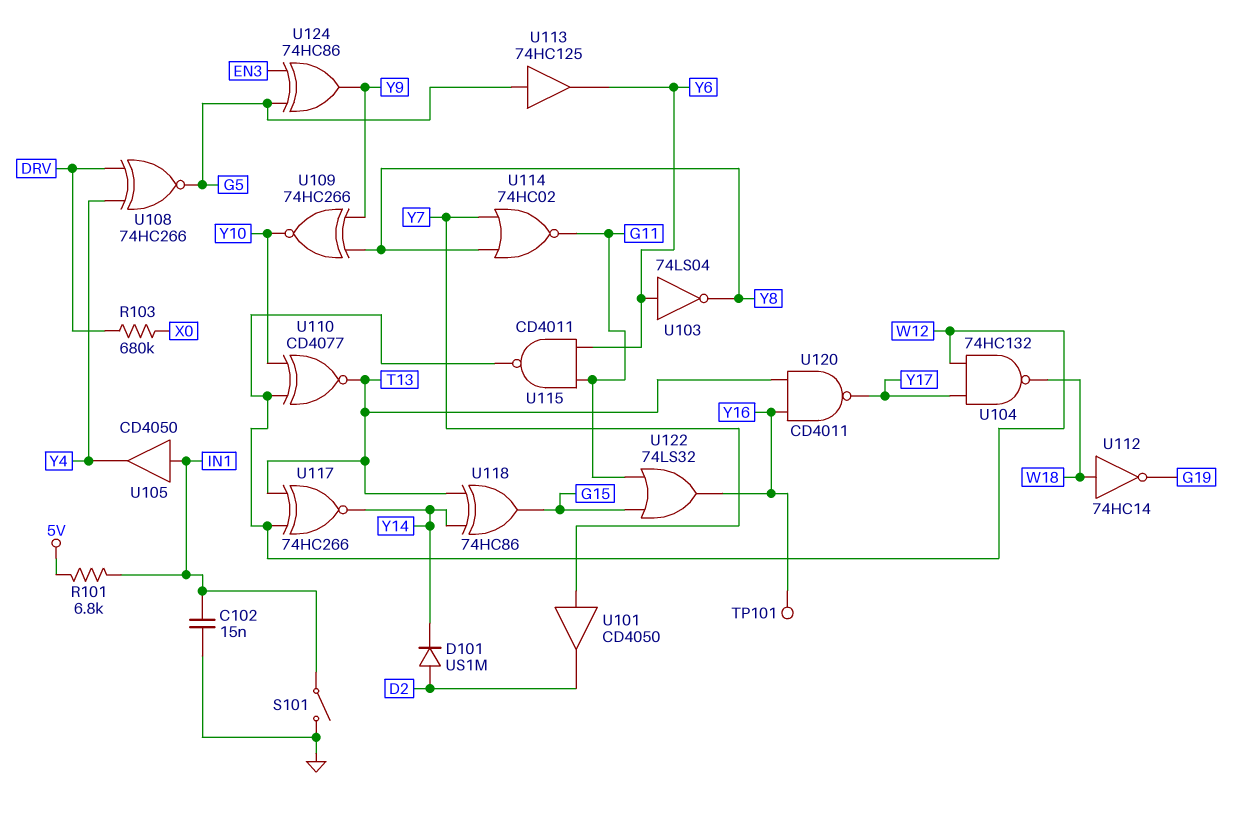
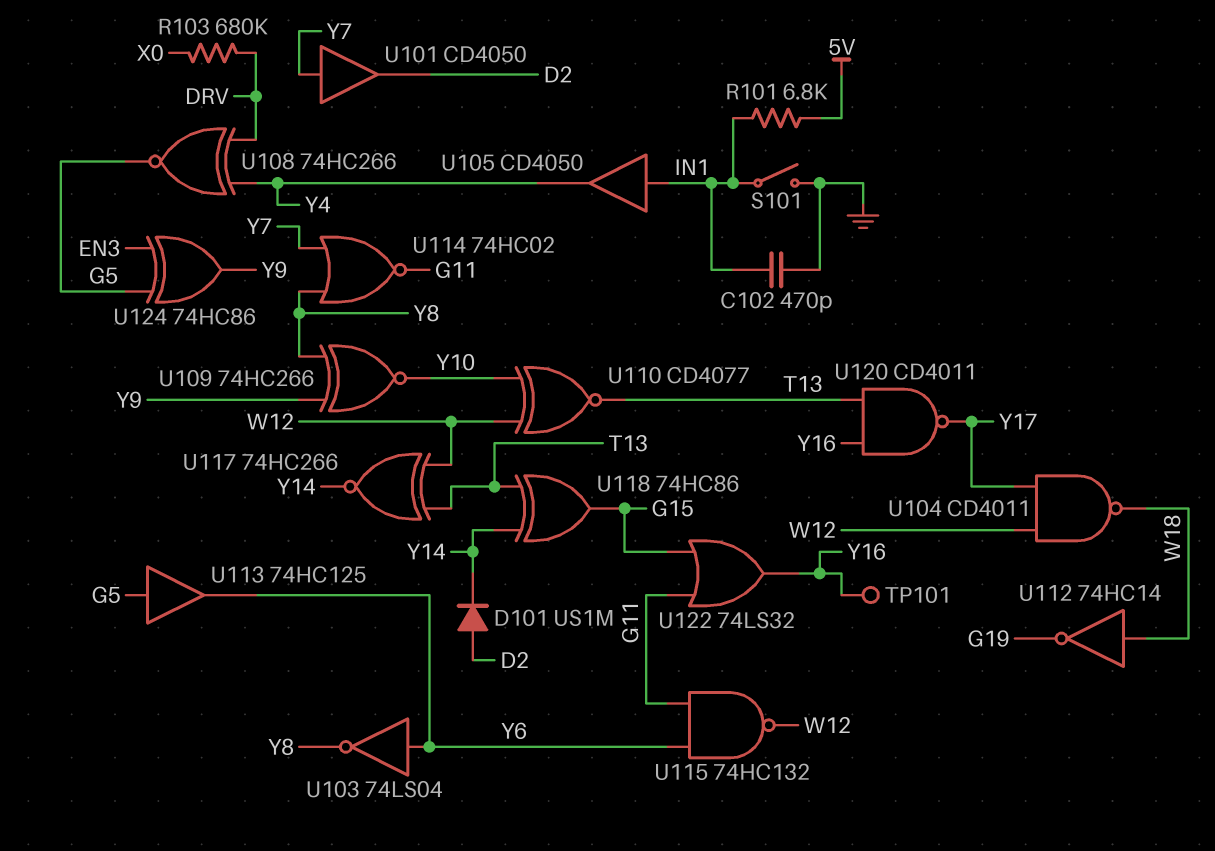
C102: 15nF (GND, IN1) -> 470pF (GND, IN1)
U104: NAND 74HC132 (in W12, in Y17, out W18) -> NAND CD4011 (in W12, in Y17, out W18)
U115: NAND CD4011 (in G11, in Y6, out W12) -> NAND 74HC132 (in G11, in Y6, out W12)

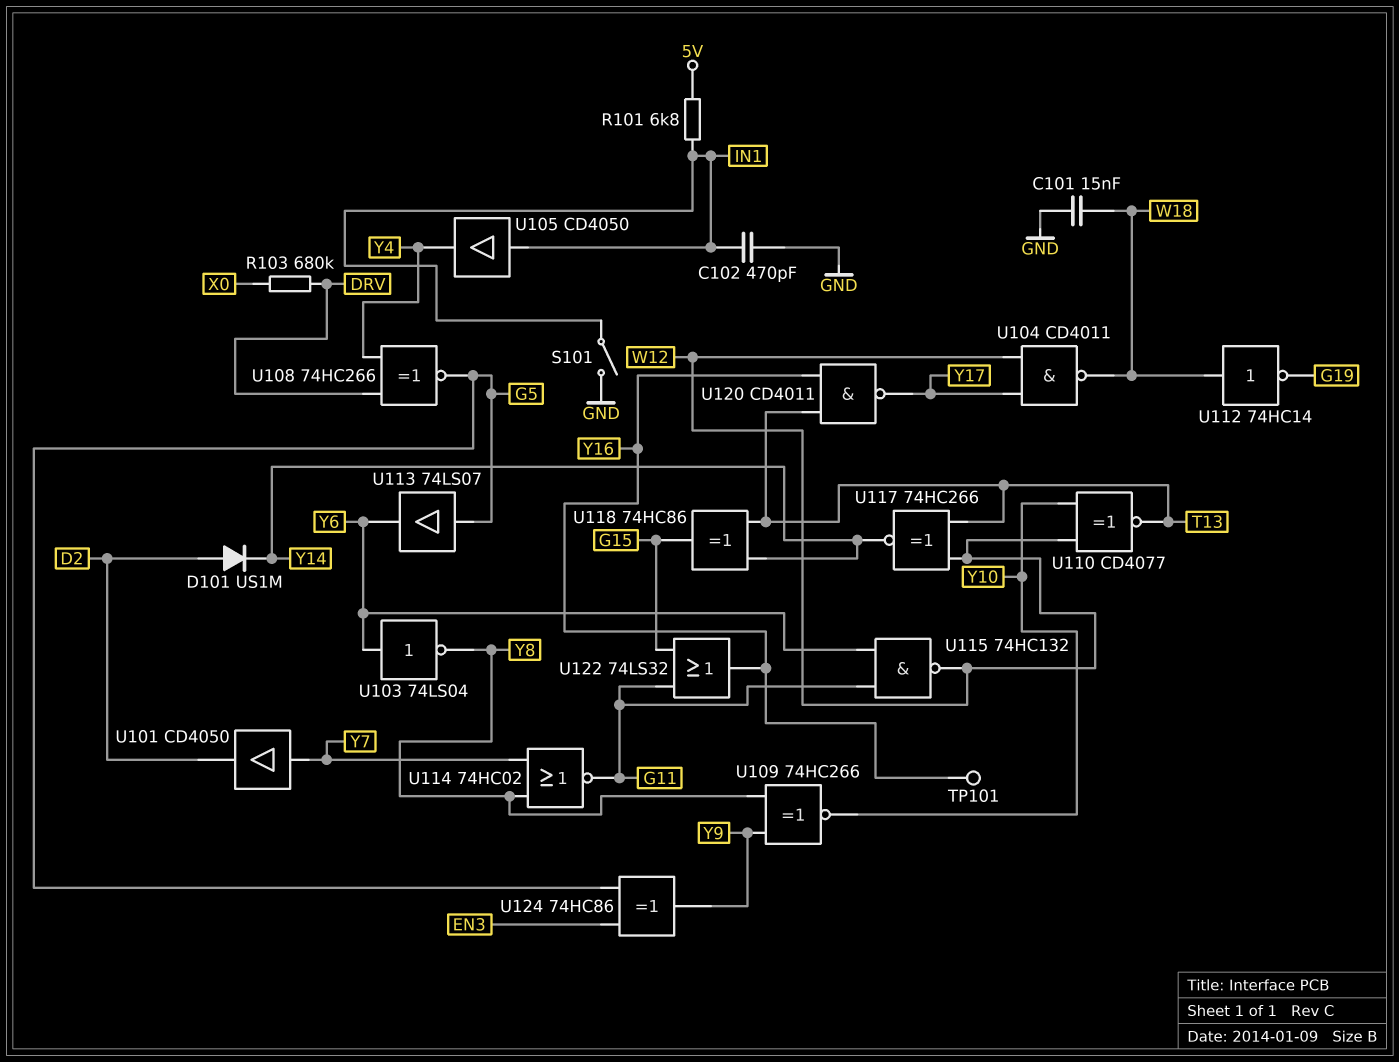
C101: none -> 15nF (GND, W18)
U113: buffer 74HC125 (in G5, out Y6) -> buffer 74LS07 (in G5, out Y6)

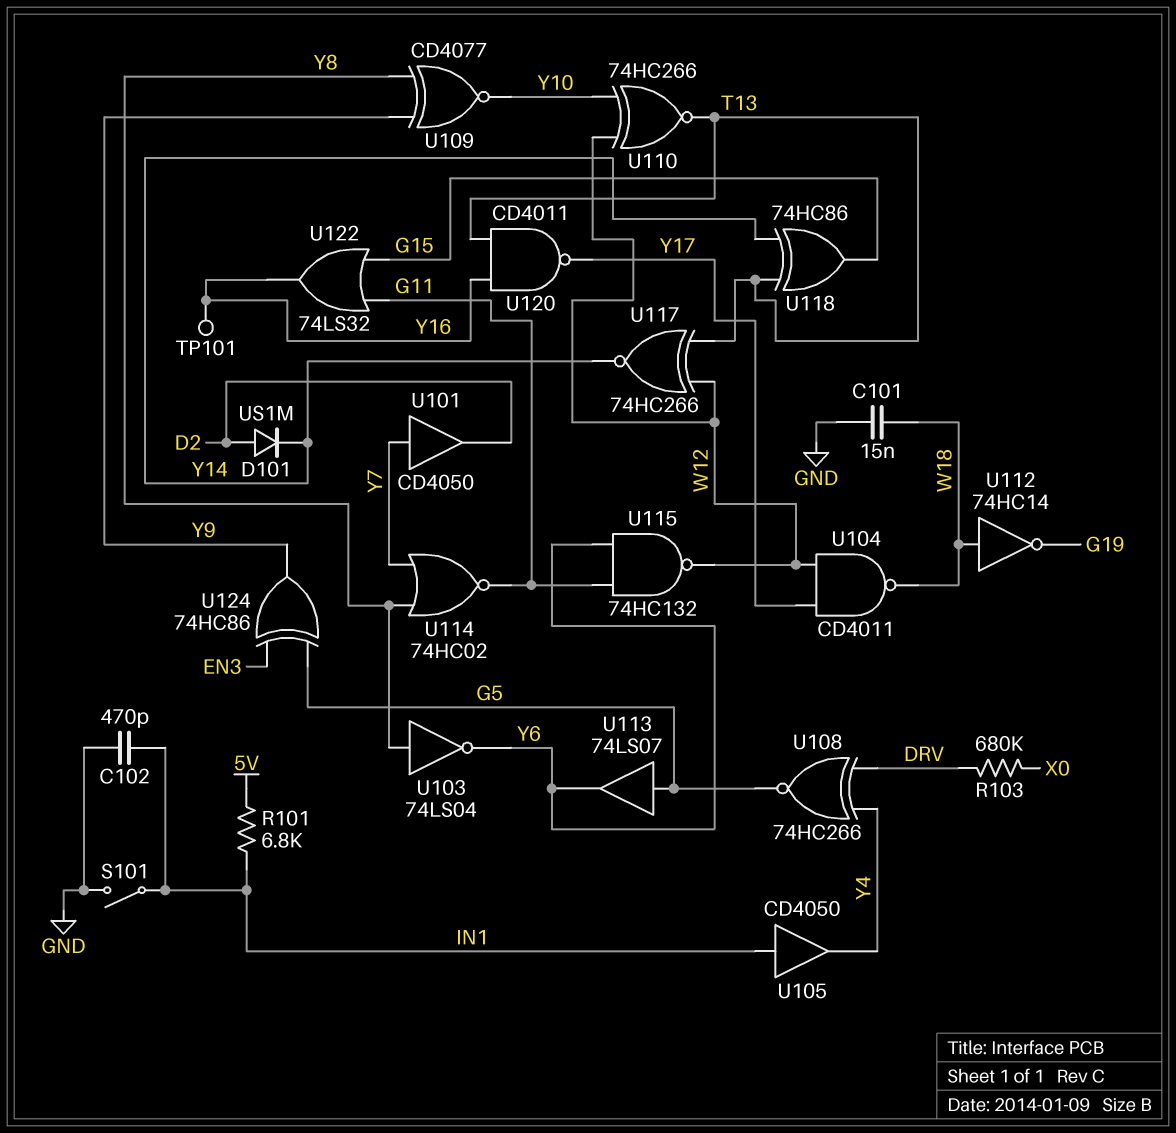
U103: NOT 74LS04 (in Y6, out Y8) -> NOT 74LS04 (in Y8, out Y6)
U109: XNOR 74HC266 (in Y8, in Y9, out Y10) -> XNOR CD4077 (in Y8, in Y9, out Y10)
U110: XNOR CD4077 (in W12, in Y10, out T13) -> XNOR 74HC266 (in W12, in Y10, out T13)

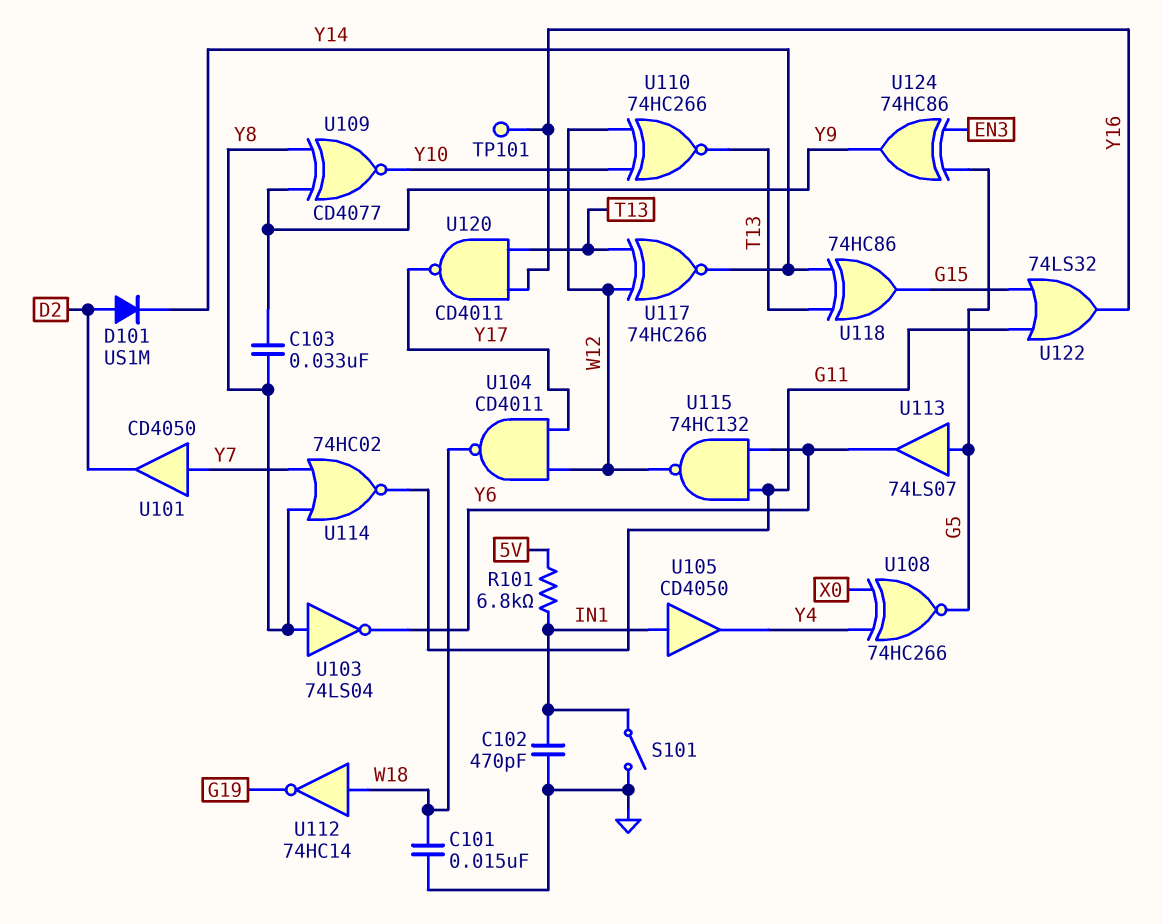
C103: none -> 33nF (Y8, Y9)
R103: 680k (DRV, X0) -> none
U108: XNOR 74HC266 (in DRV, in Y4, out G5) -> XNOR 74HC266 (in X0, in Y4, out G5)

